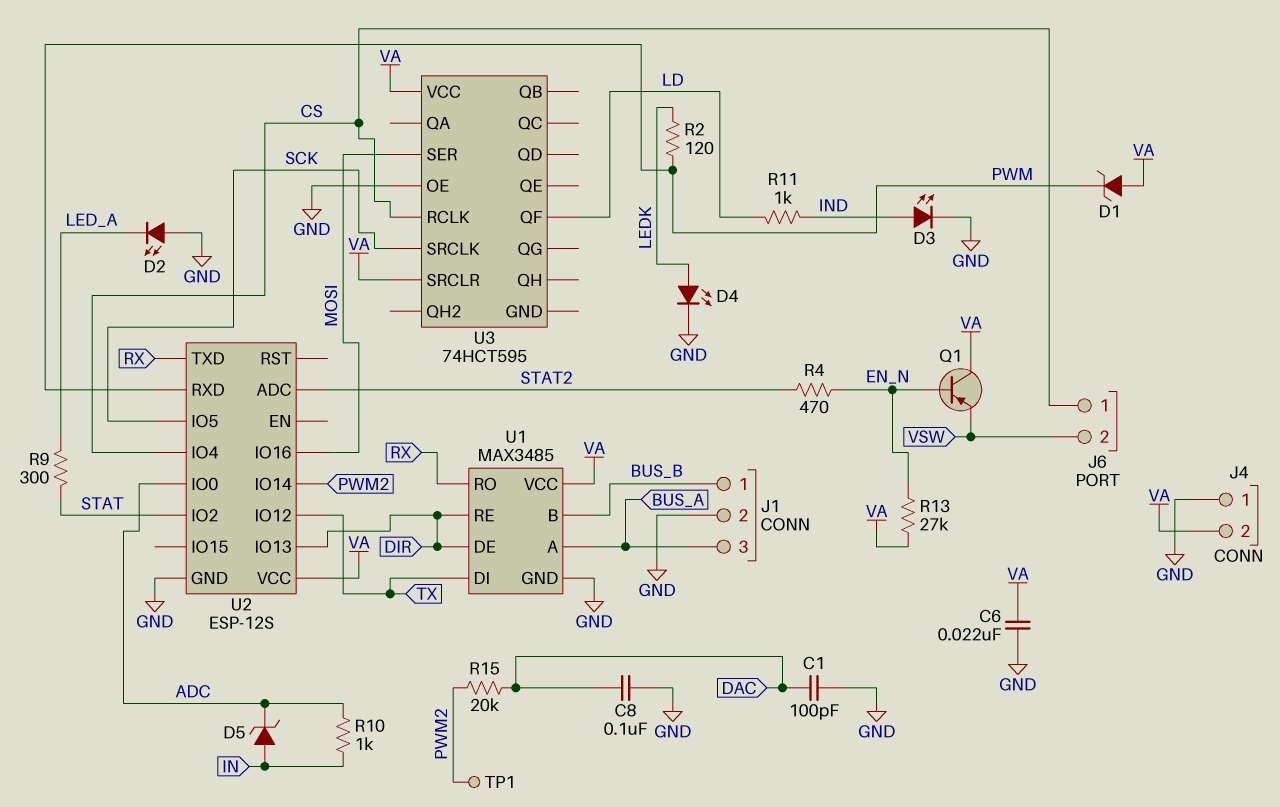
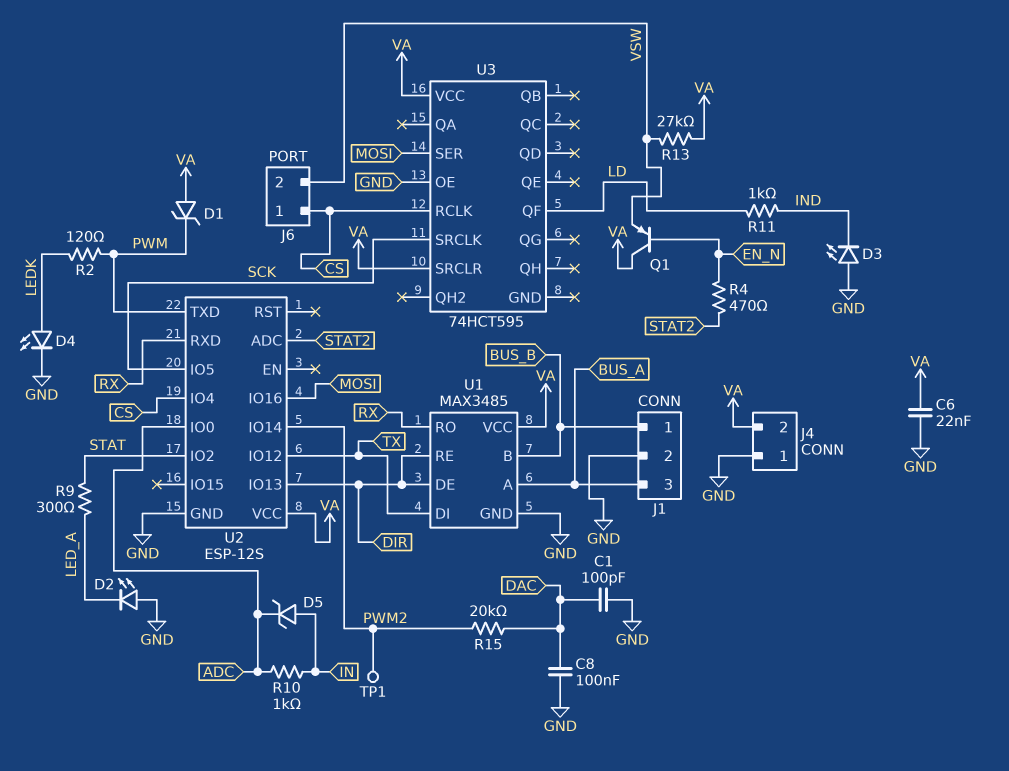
D3: LED (A IND, K GND) -> LED (A GND, K IND)
R13: 27k (EN_N, VA) -> 27k (VA, VSW)
U2 pin RXD: PWM -> RX
U2 pin TXD: RX -> PWM

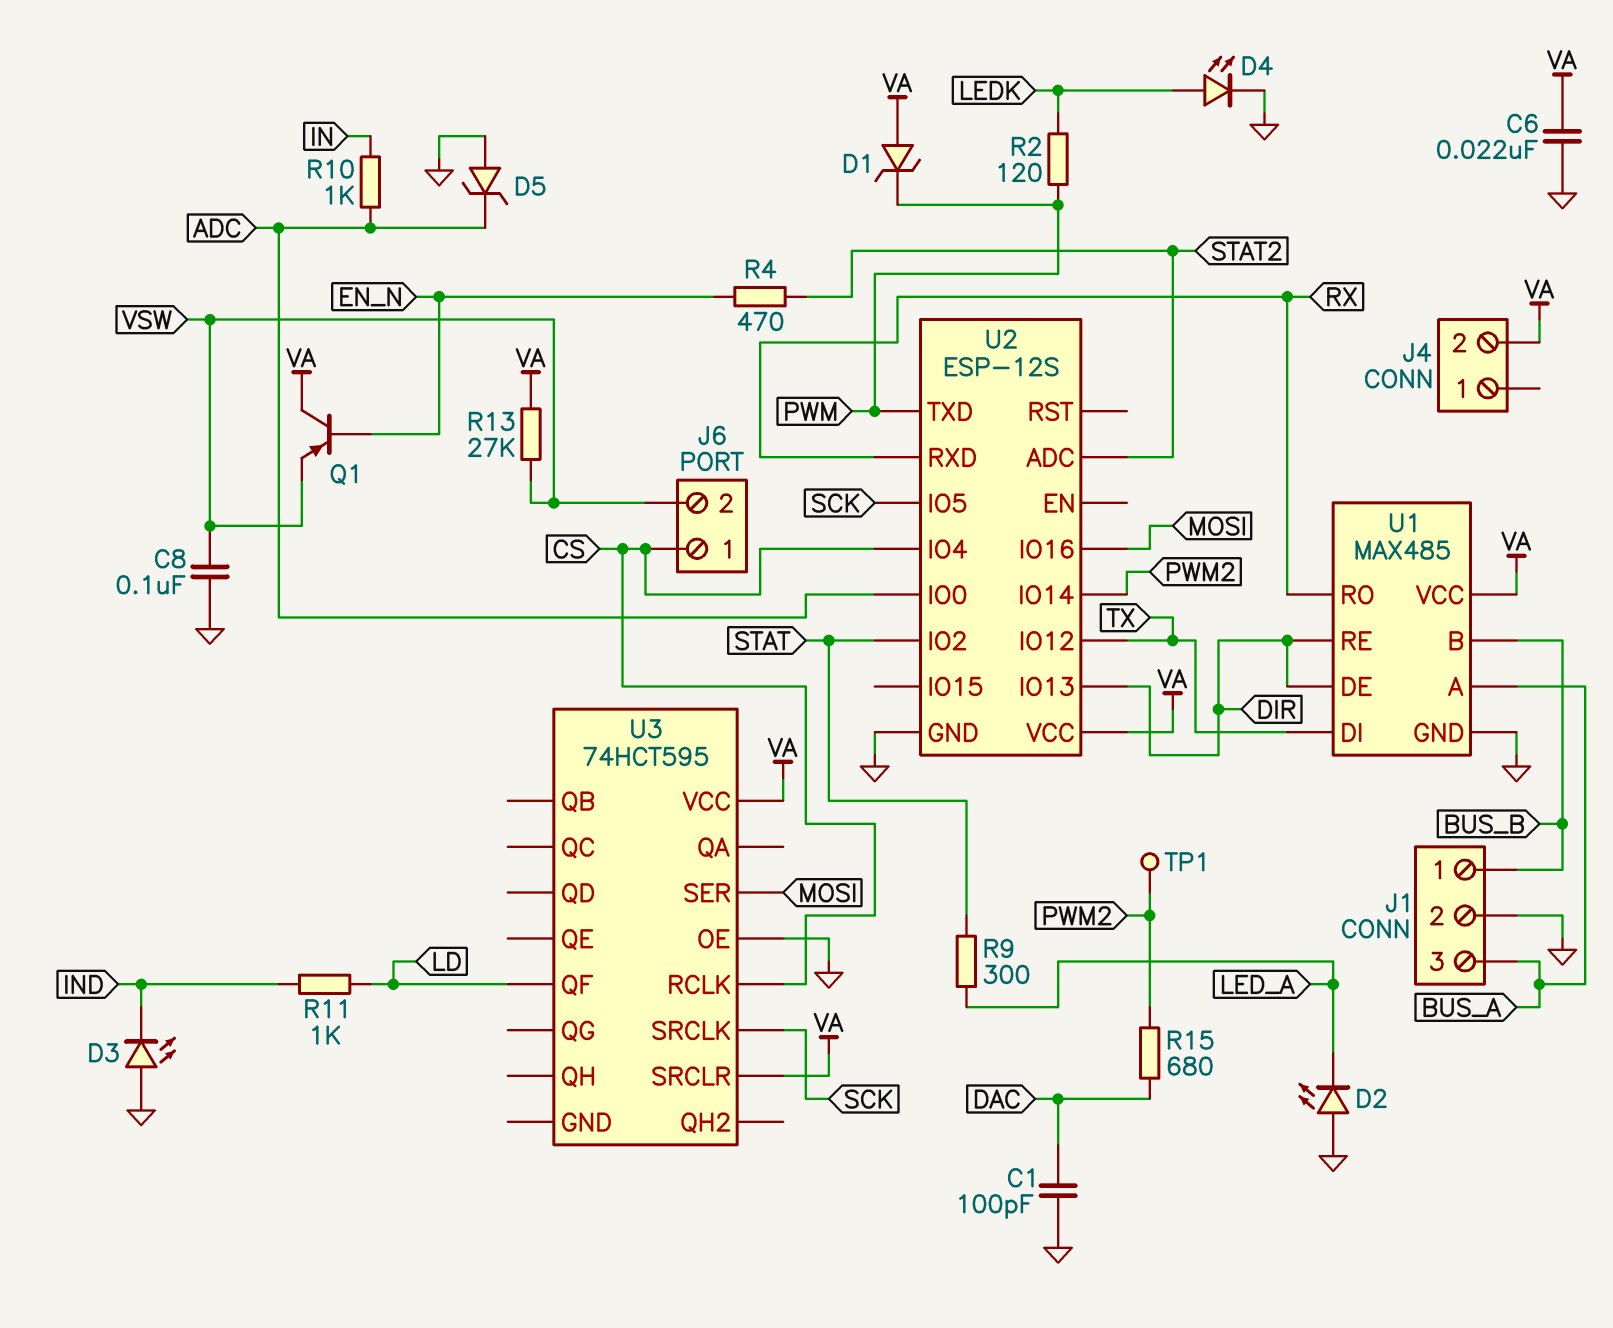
C8: 100nF (DAC, GND) -> 100nF (GND, VSW)
D5: zener (A IN, K ADC) -> zener (A GND, K ADC)
J4 pin 1: GND -> none
R15: 20k (DAC, PWM2) -> 680 (DAC, PWM2)
U1: MAX3485 -> MAX485

